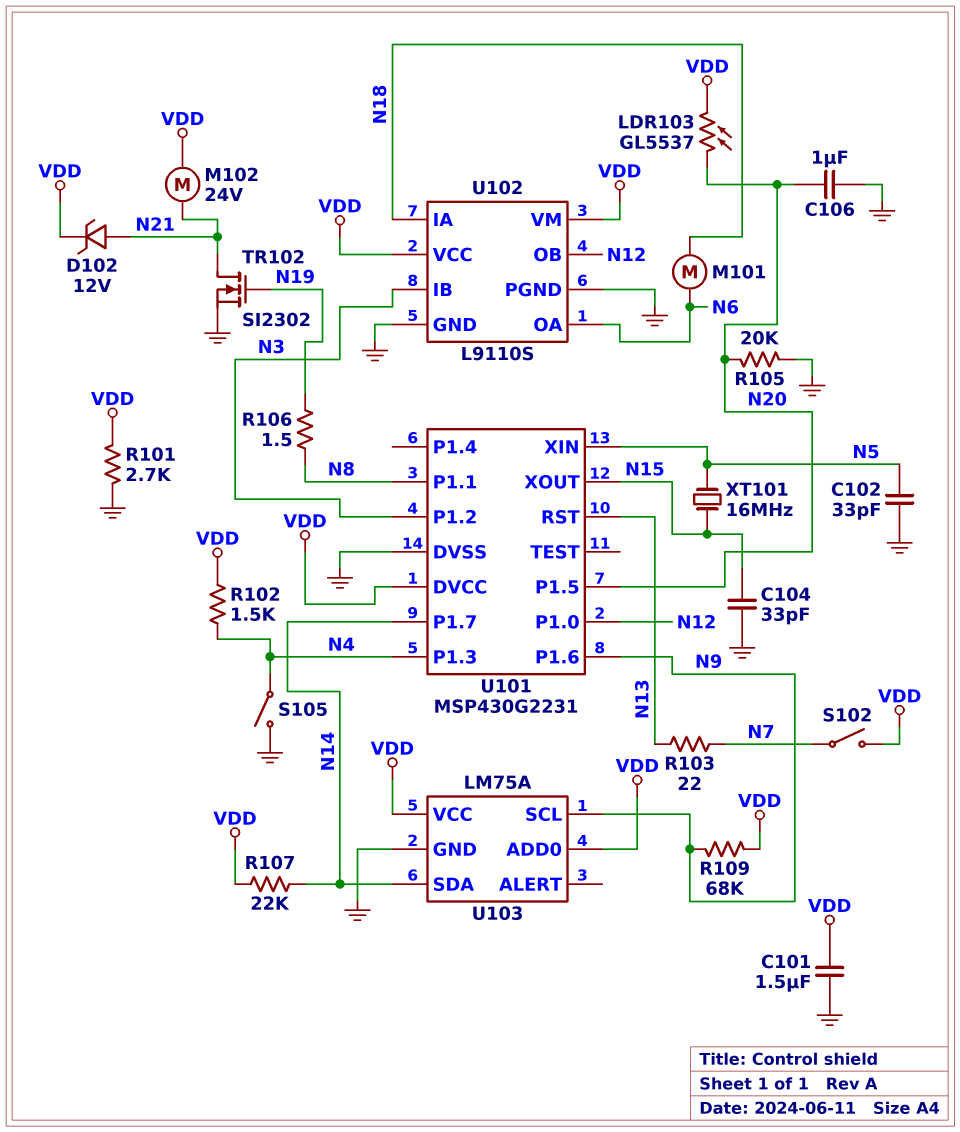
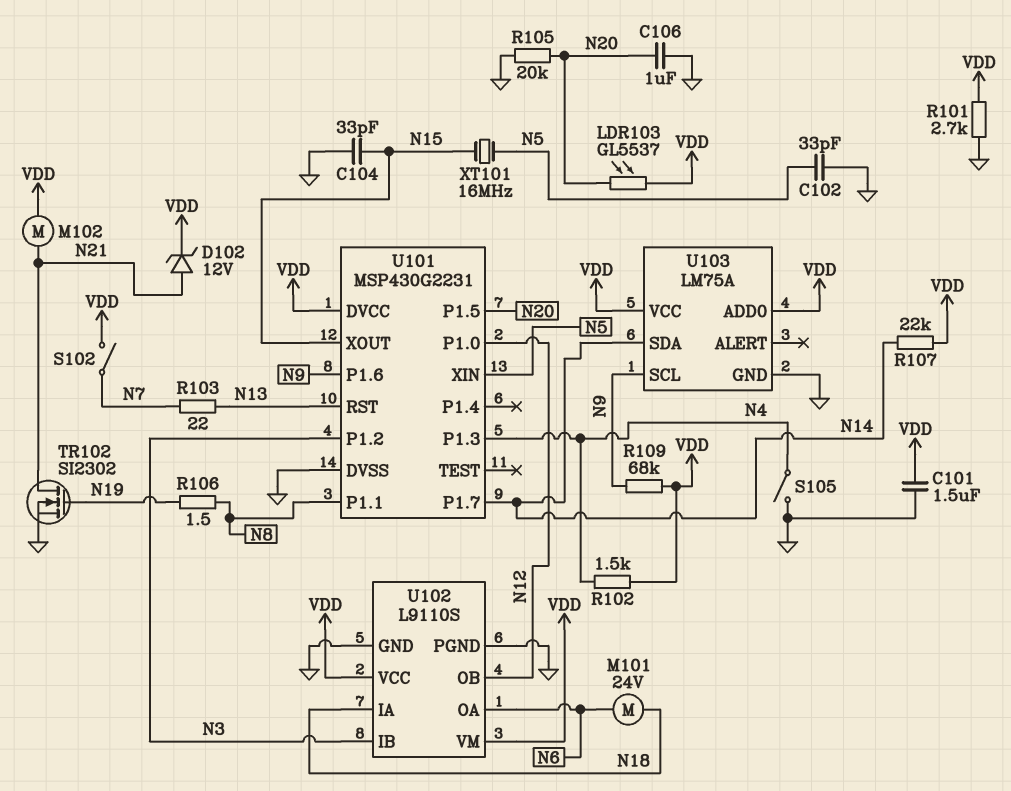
M101: motor (N6, N18) -> motor 24V (N6, N18)
M102: motor 24V (N21, VDD) -> motor (N21, VDD)

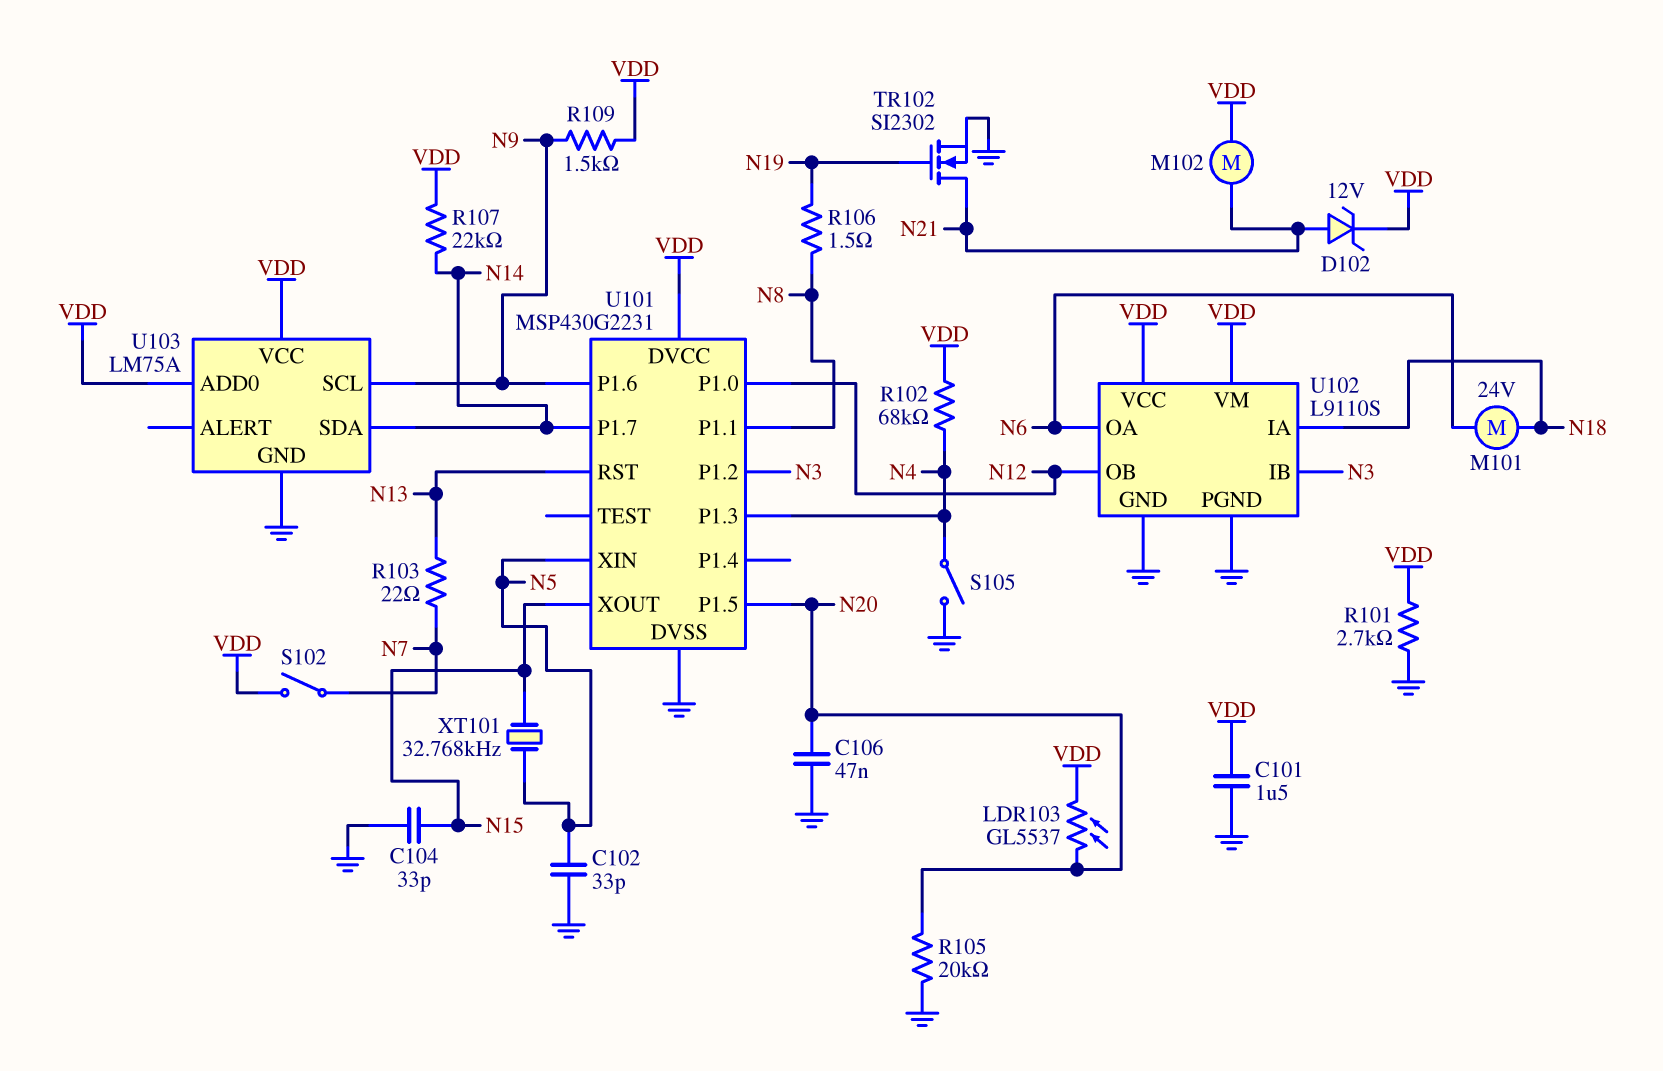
C106: 1uF (GND, N20) -> 47nF (GND, N20)
R102: 1.5k (N4, VDD) -> 68k (N4, VDD)
R109: 68k (N9, VDD) -> 1.5k (N9, VDD)
XT101: 16MHz (N5, N15) -> 32.768kHz (N5, N15)

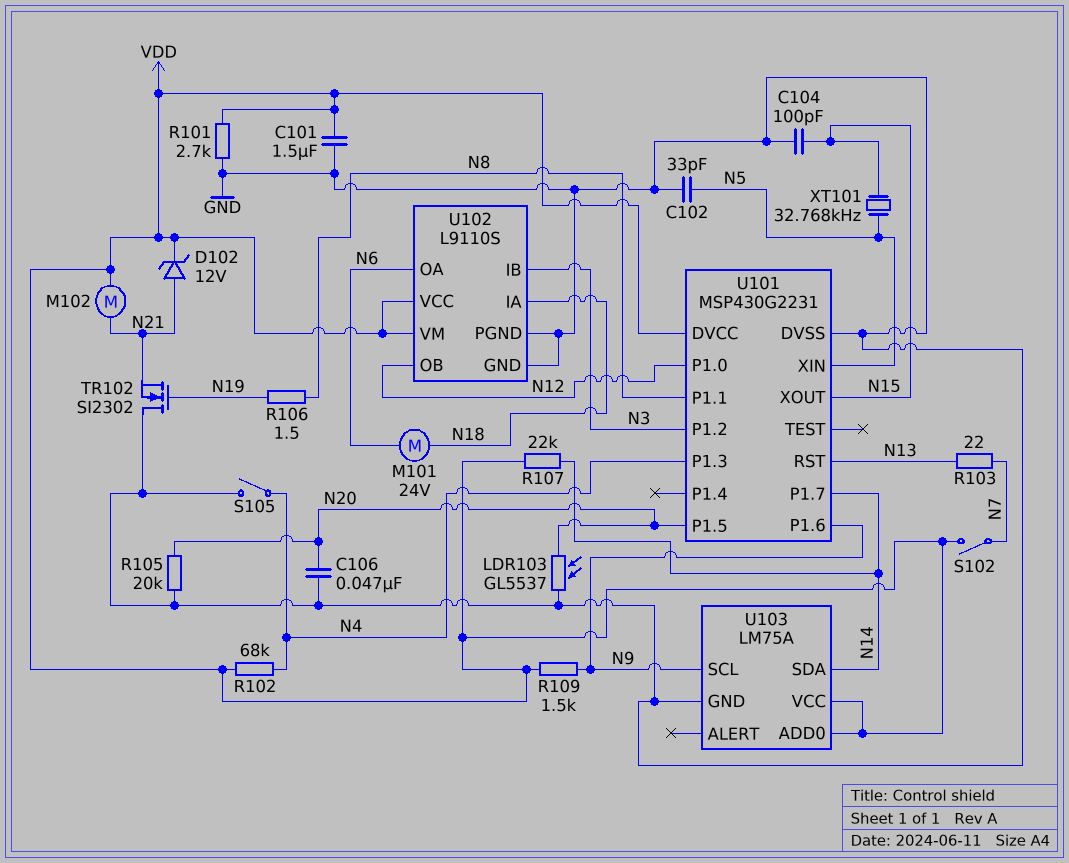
C104: 33pF (GND, N15) -> 100pF (GND, N15)
LDR103: GL5537 (N20, VDD) -> GL5537 (GND, N20)
TR102: NMOS SI2302 (G N19, D N21, S GND) -> NMOS SI2302 (G N19, D GND, S N21)

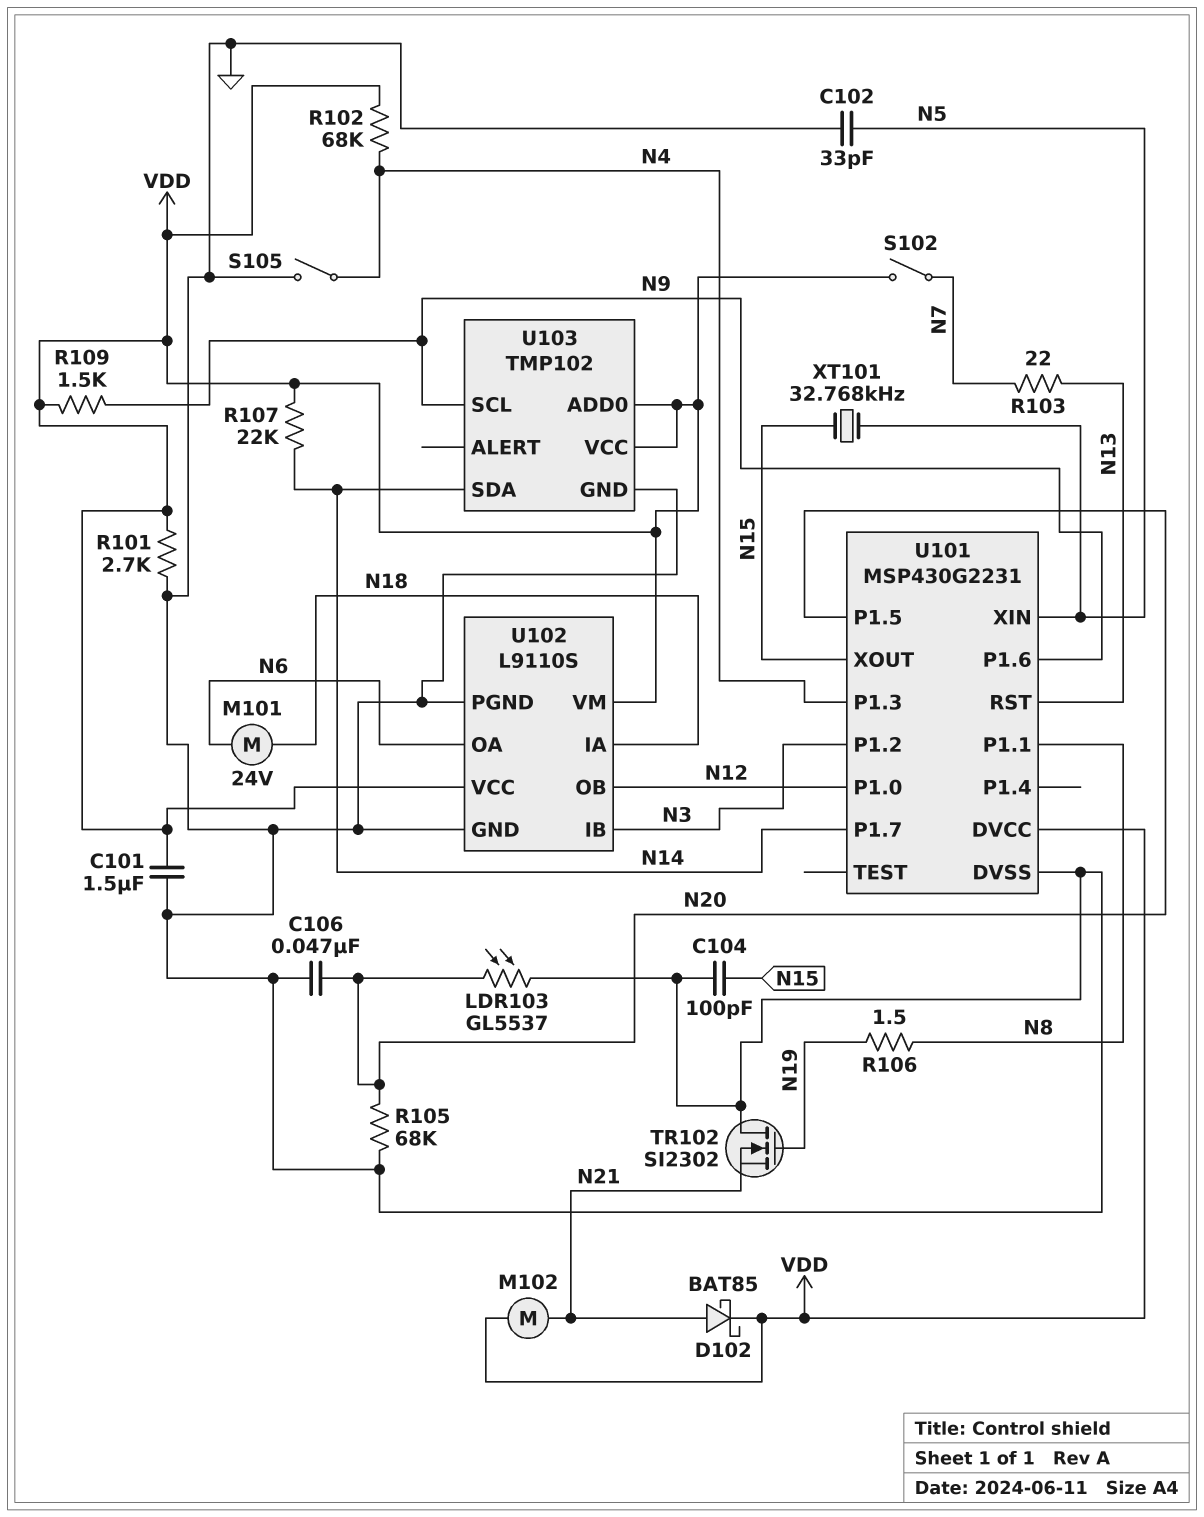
D102: zener 12V (A N21, K VDD) -> schottky BAT85 (A N21, K VDD)
R105: 20k (GND, N20) -> 68k (GND, N20)
U103: LM75A -> TMP102

